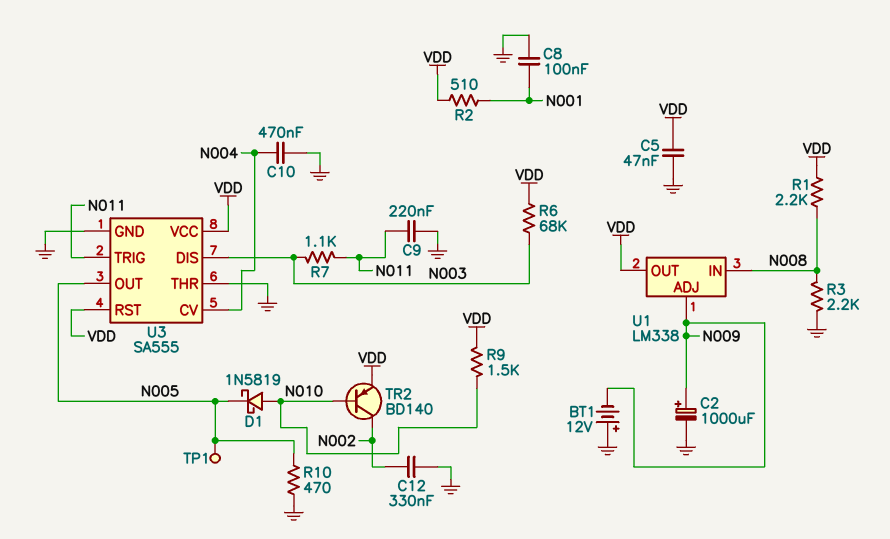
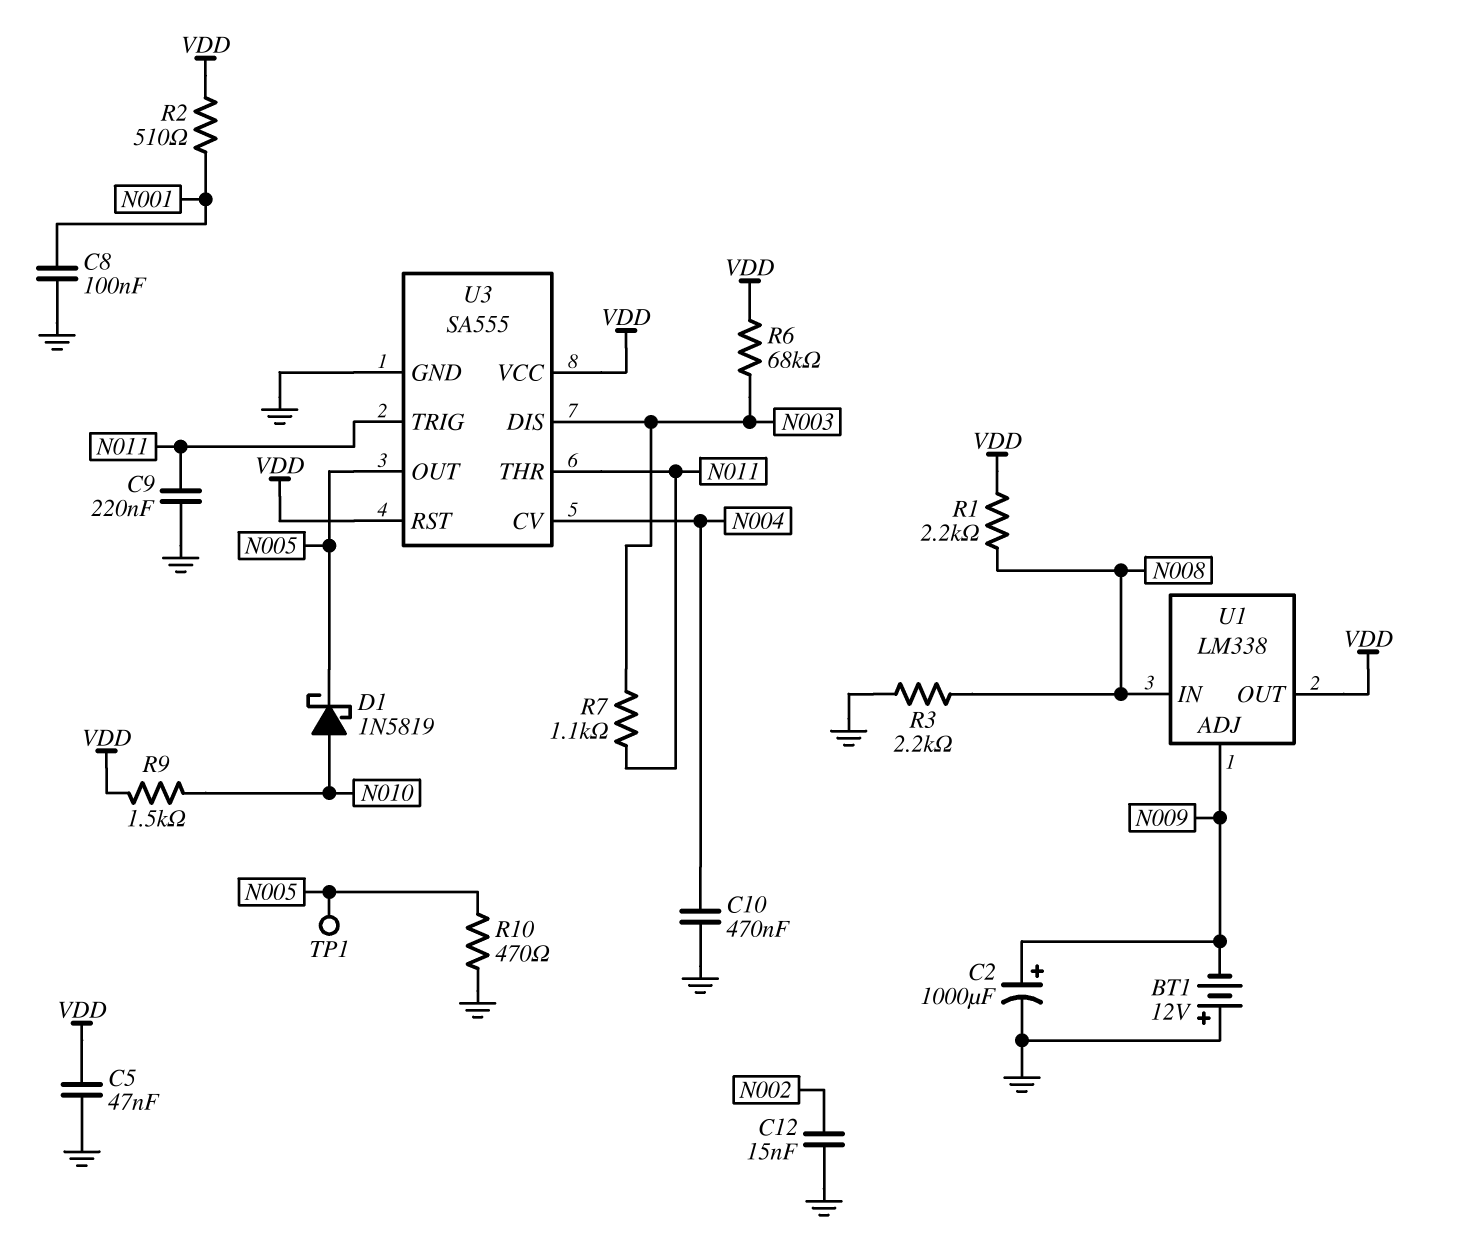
C12: 330nF (GND, N002) -> 15nF (GND, N002)
TR2: PNP BD140 (B N010, C N002, E VDD) -> none
U3 pin THR: GND -> N011

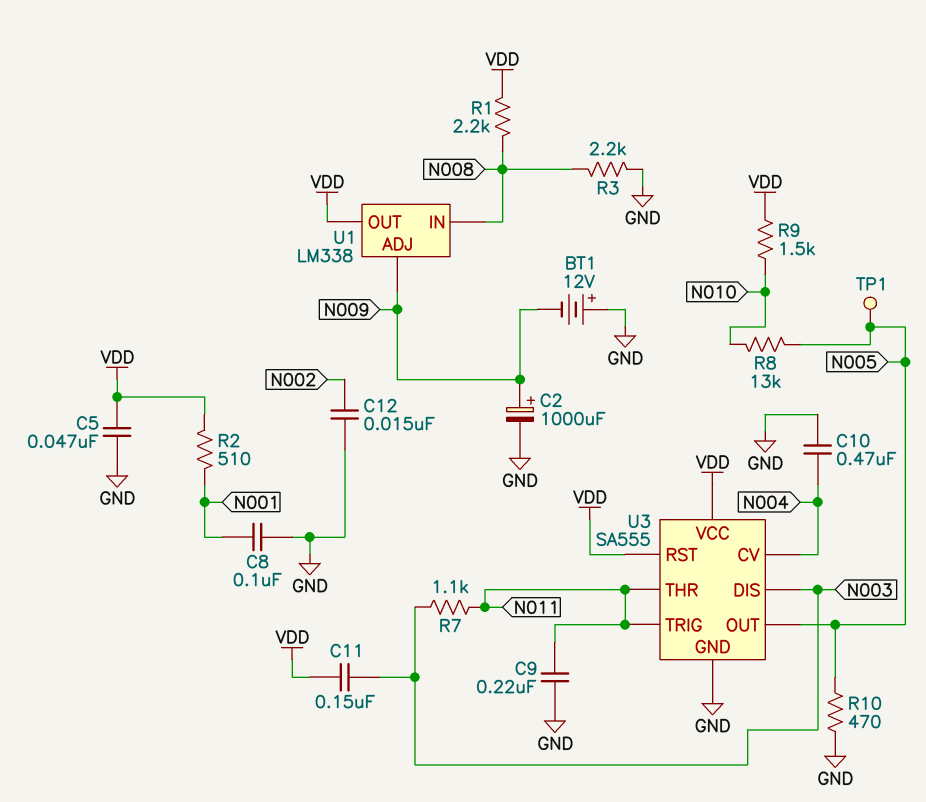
C11: none -> 150nF (N003, VDD)
D1: schottky 1N5819 (A N010, K N005) -> none
R6: 68k (N003, VDD) -> none
R8: none -> 13k (N005, N010)

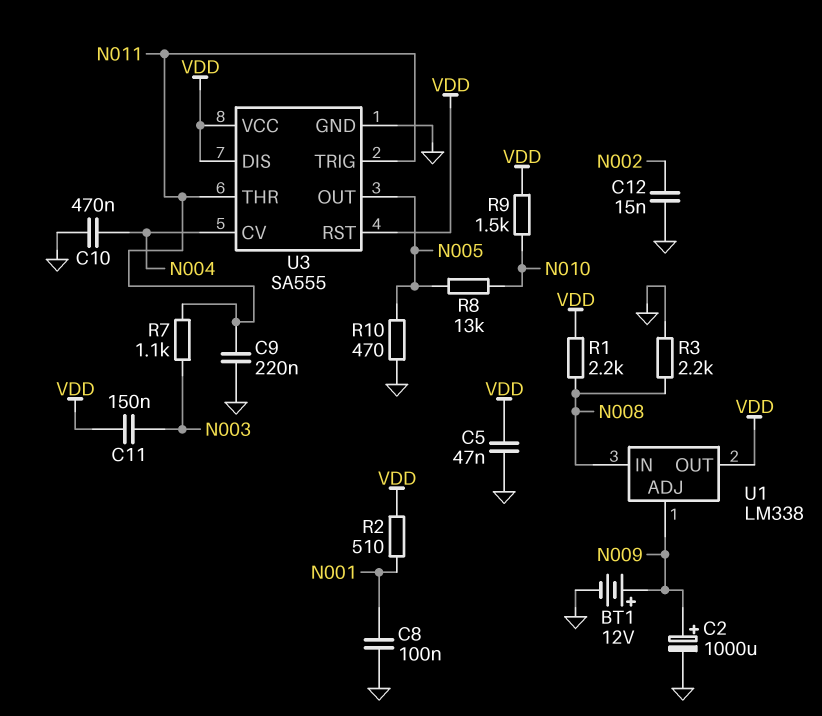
BT1: 12V (plus GND, minus N009) -> 12V (plus N009, minus GND)
TP1: test point (N005) -> none
U3 pin DIS: N003 -> VDD

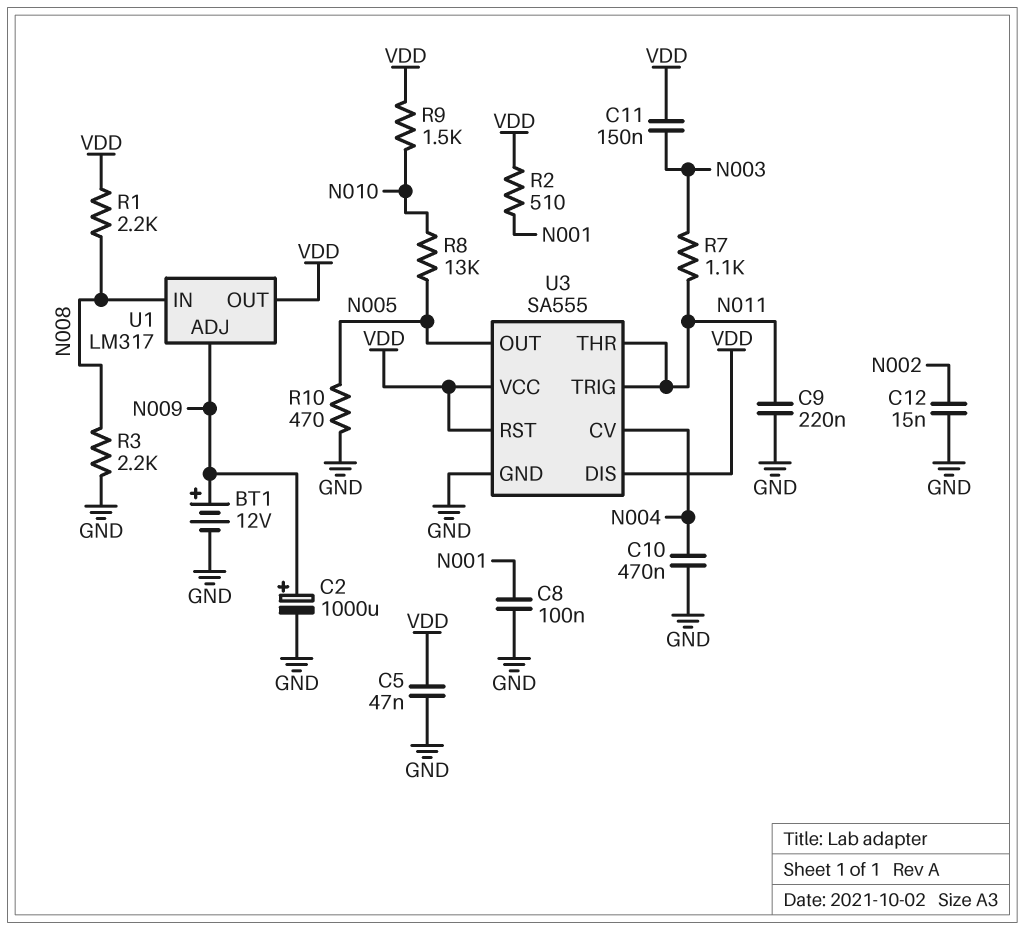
U1: LM338 -> LM317

